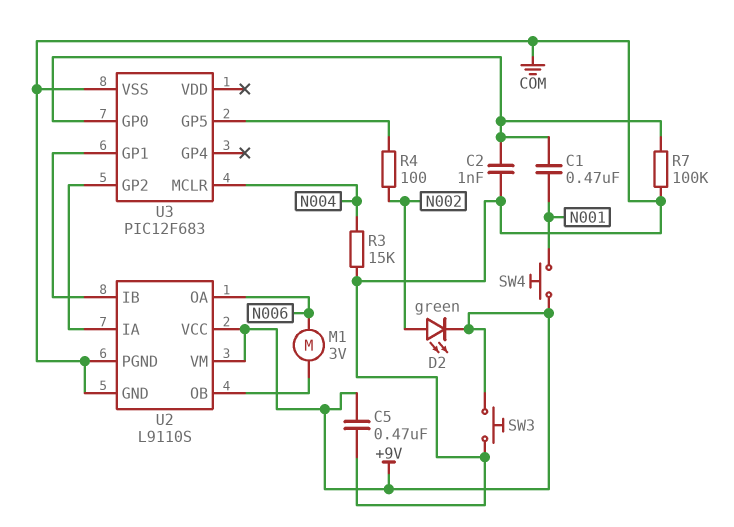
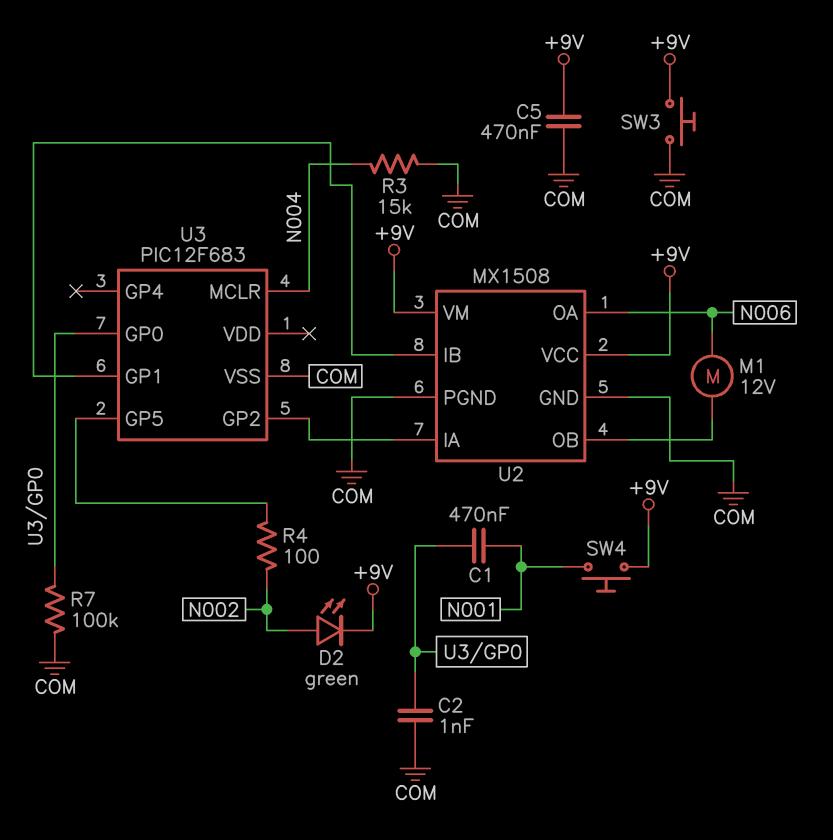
M1: motor 3V (N006, U2/OB) -> motor 12V (N006, U2/OB)
U2: L9110S -> MX1508

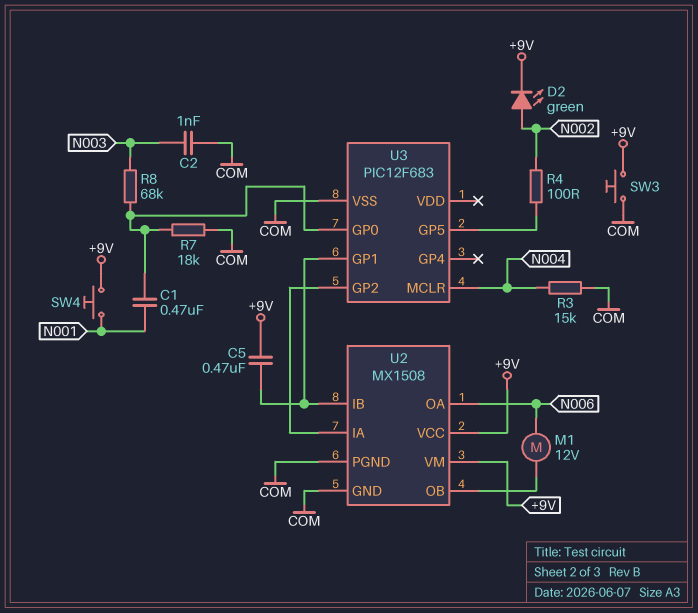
C2: 1nF (COM, U3/GP0) -> 1nF (COM, N003)
C5: 470nF (+9V, COM) -> 470nF (+9V, U2/IB)
R7: 100k (COM, U3/GP0) -> 18k (COM, U3/GP0)
R8: none -> 68k (N003, U3/GP0)

